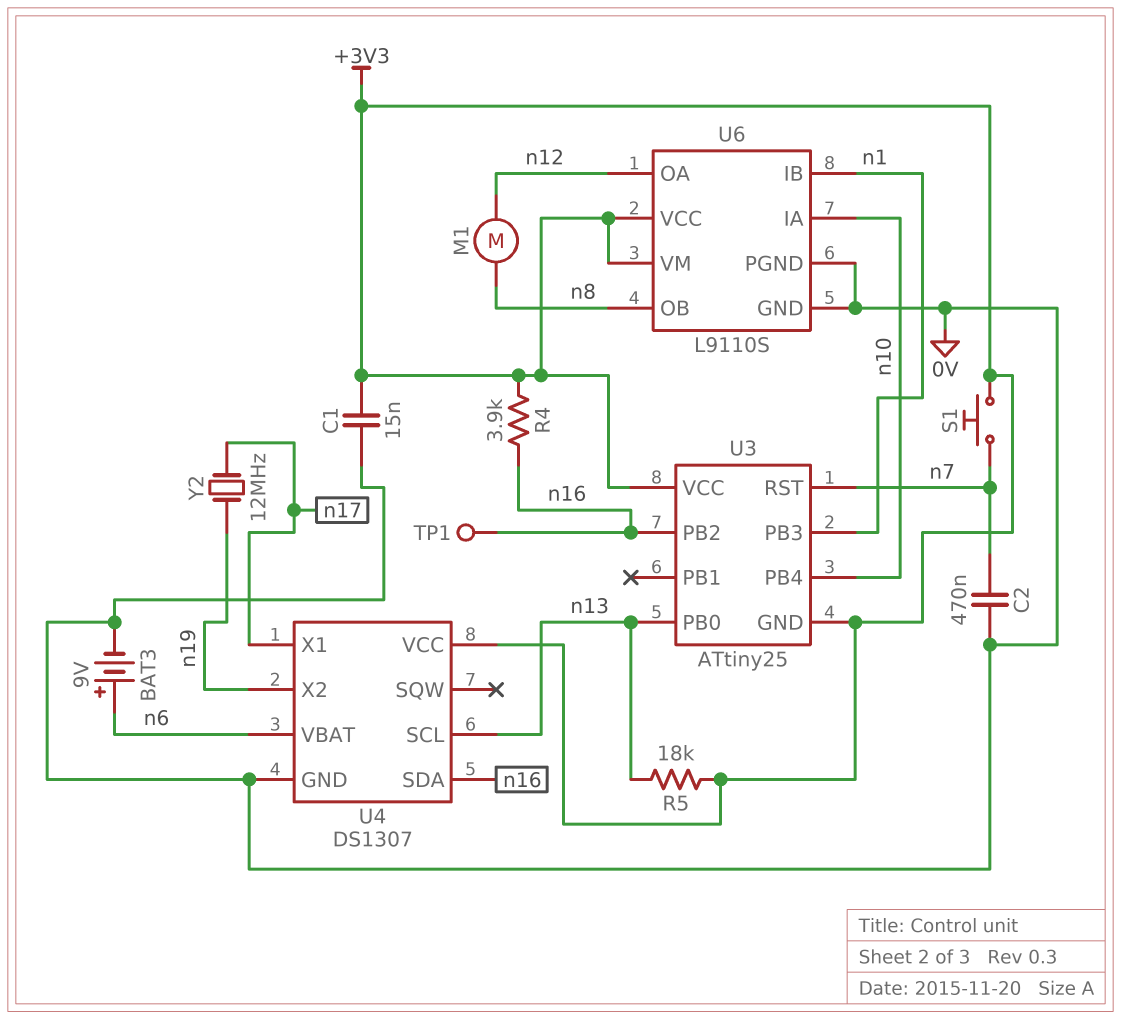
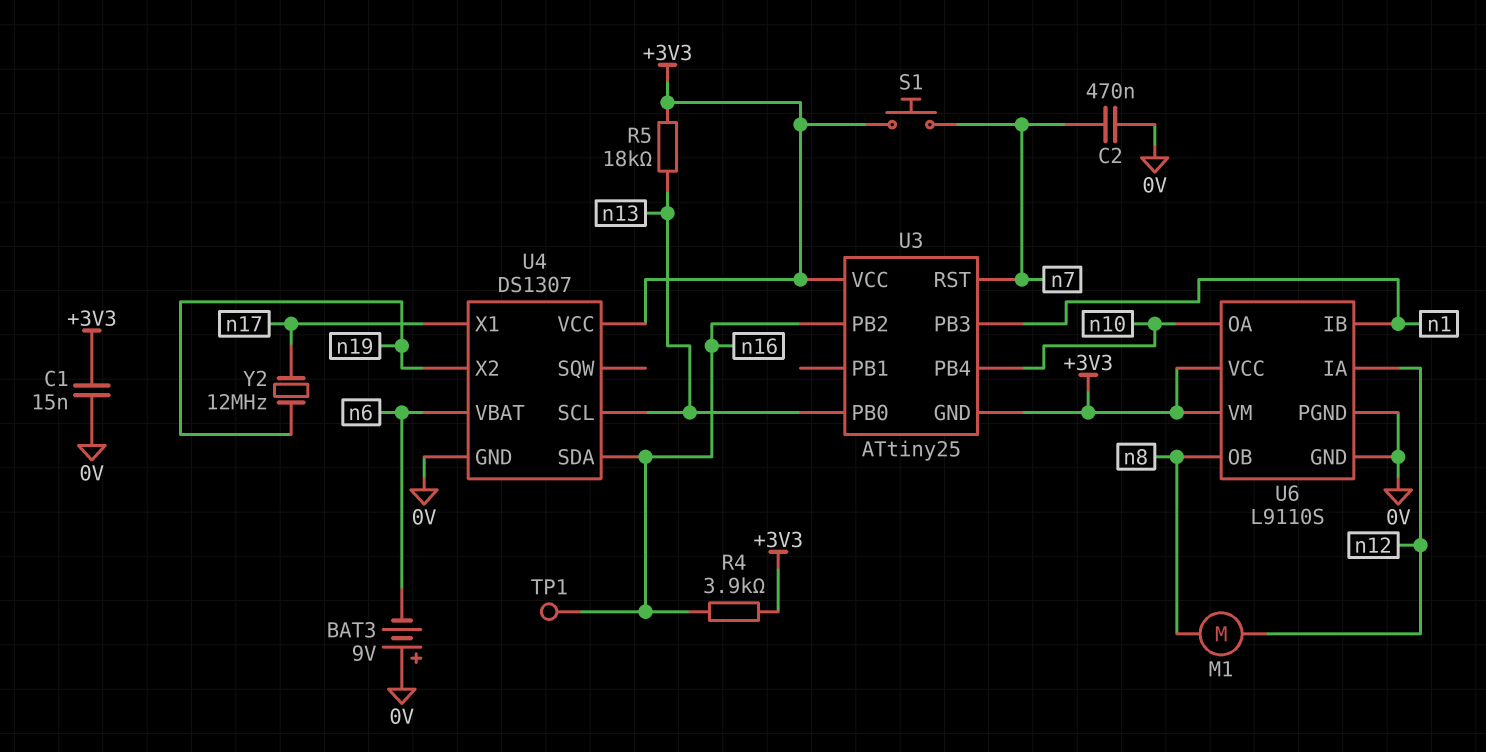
BAT3: 9V (plus n6, minus 0V) -> 9V (plus 0V, minus n6)
U6 pin IA: n10 -> n12
U6 pin OA: n12 -> n10

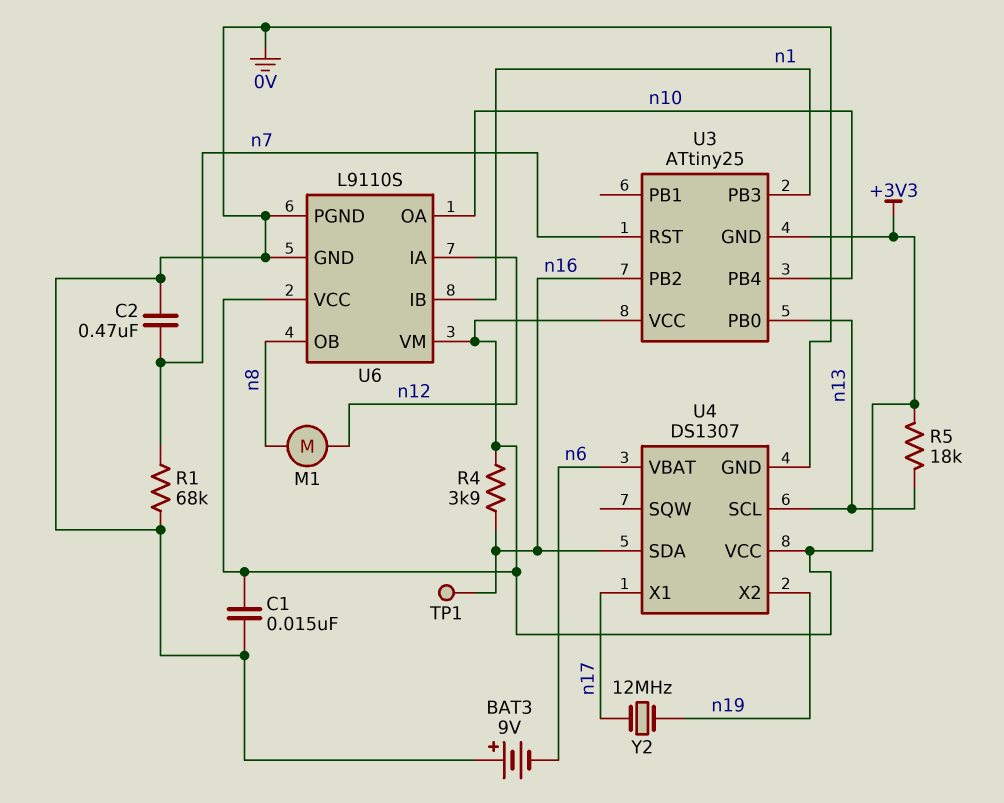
R1: none -> 68k (0V, n7)
S1: button (+3V3, n7) -> none

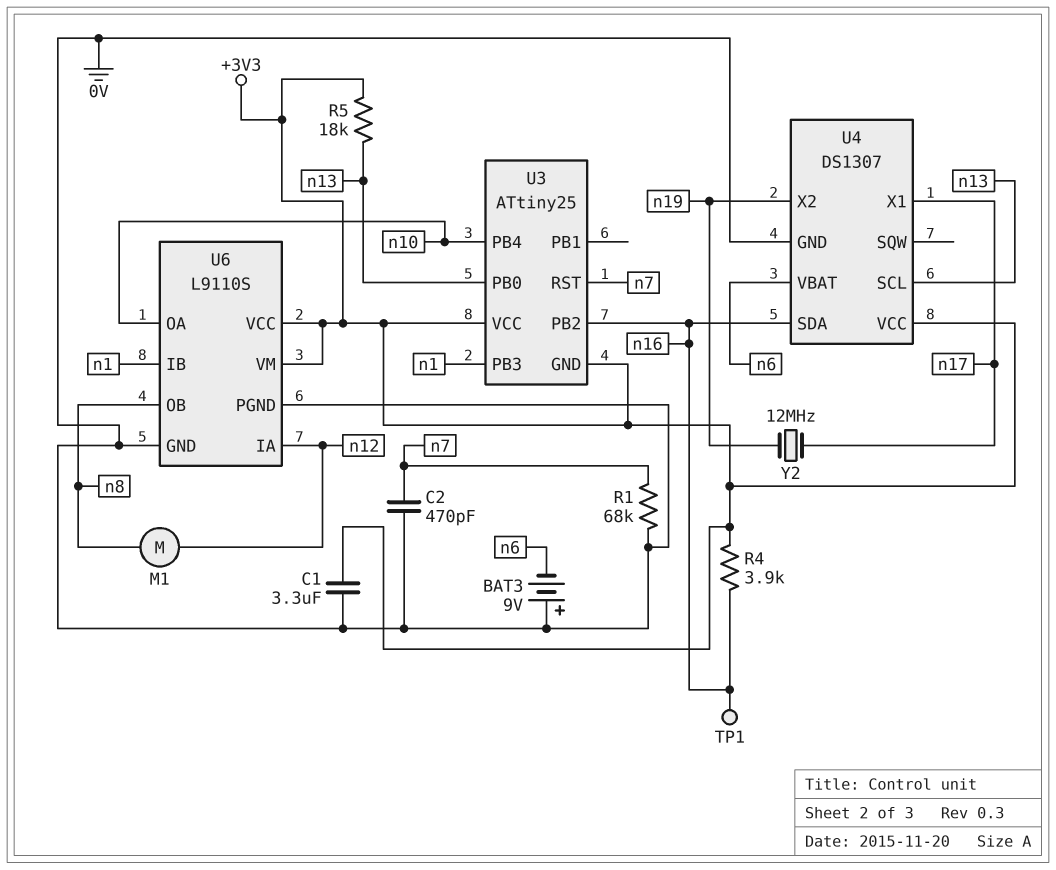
C1: 15nF (+3V3, 0V) -> 3.3uF (+3V3, 0V)
C2: 470nF (0V, n7) -> 470pF (0V, n7)

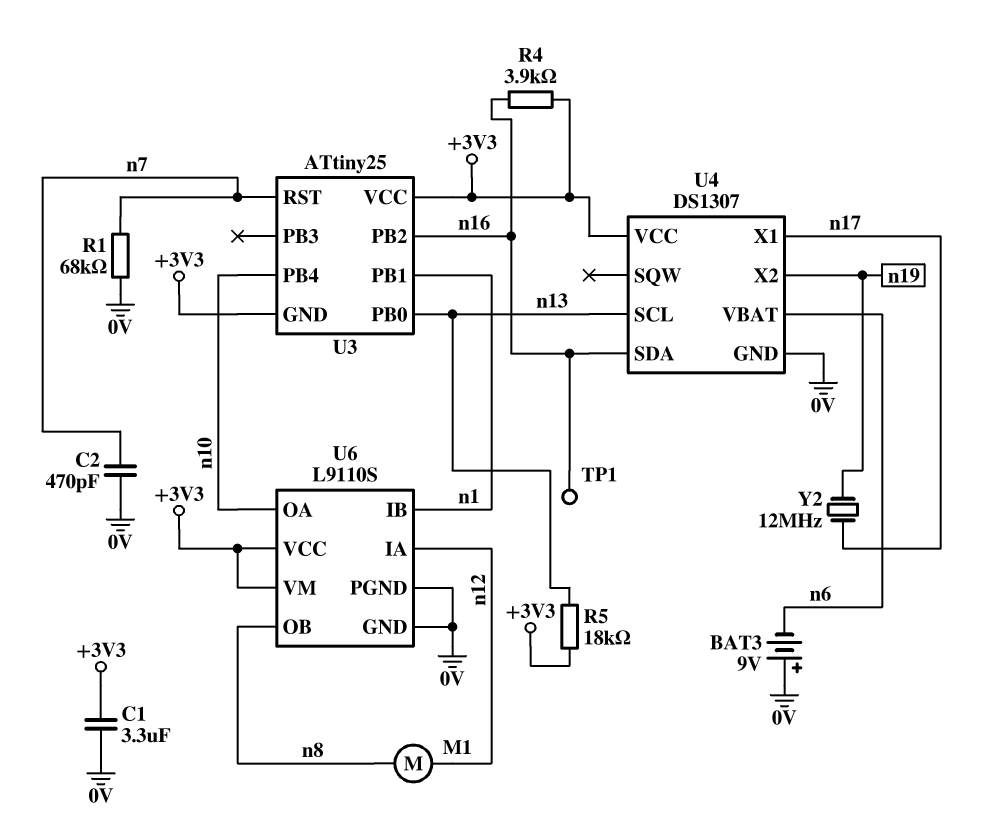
U3 pin PB1: none -> n1
U3 pin PB3: n1 -> none

